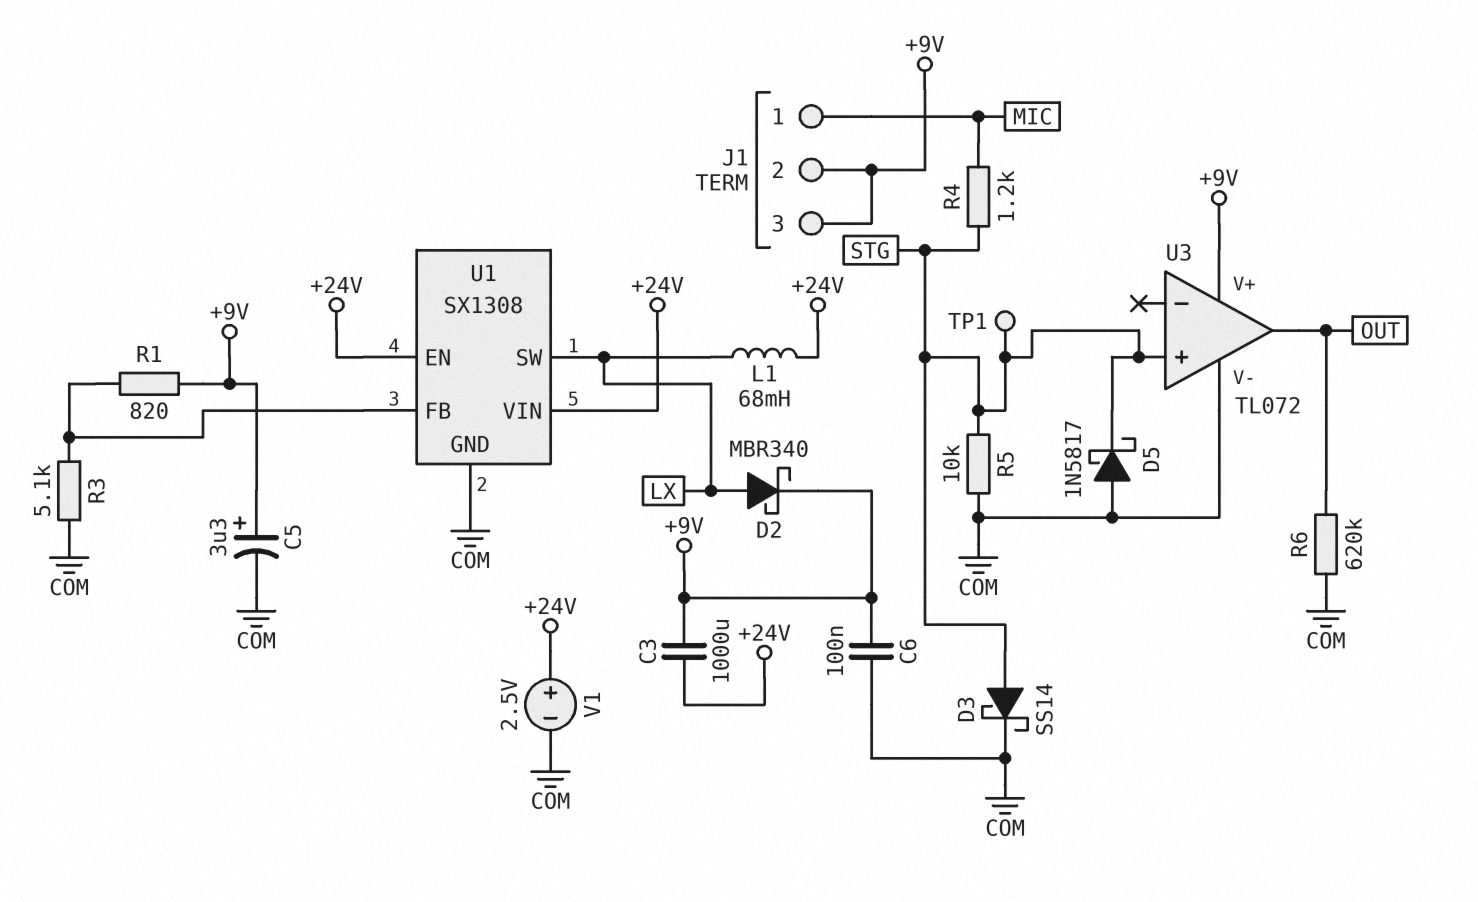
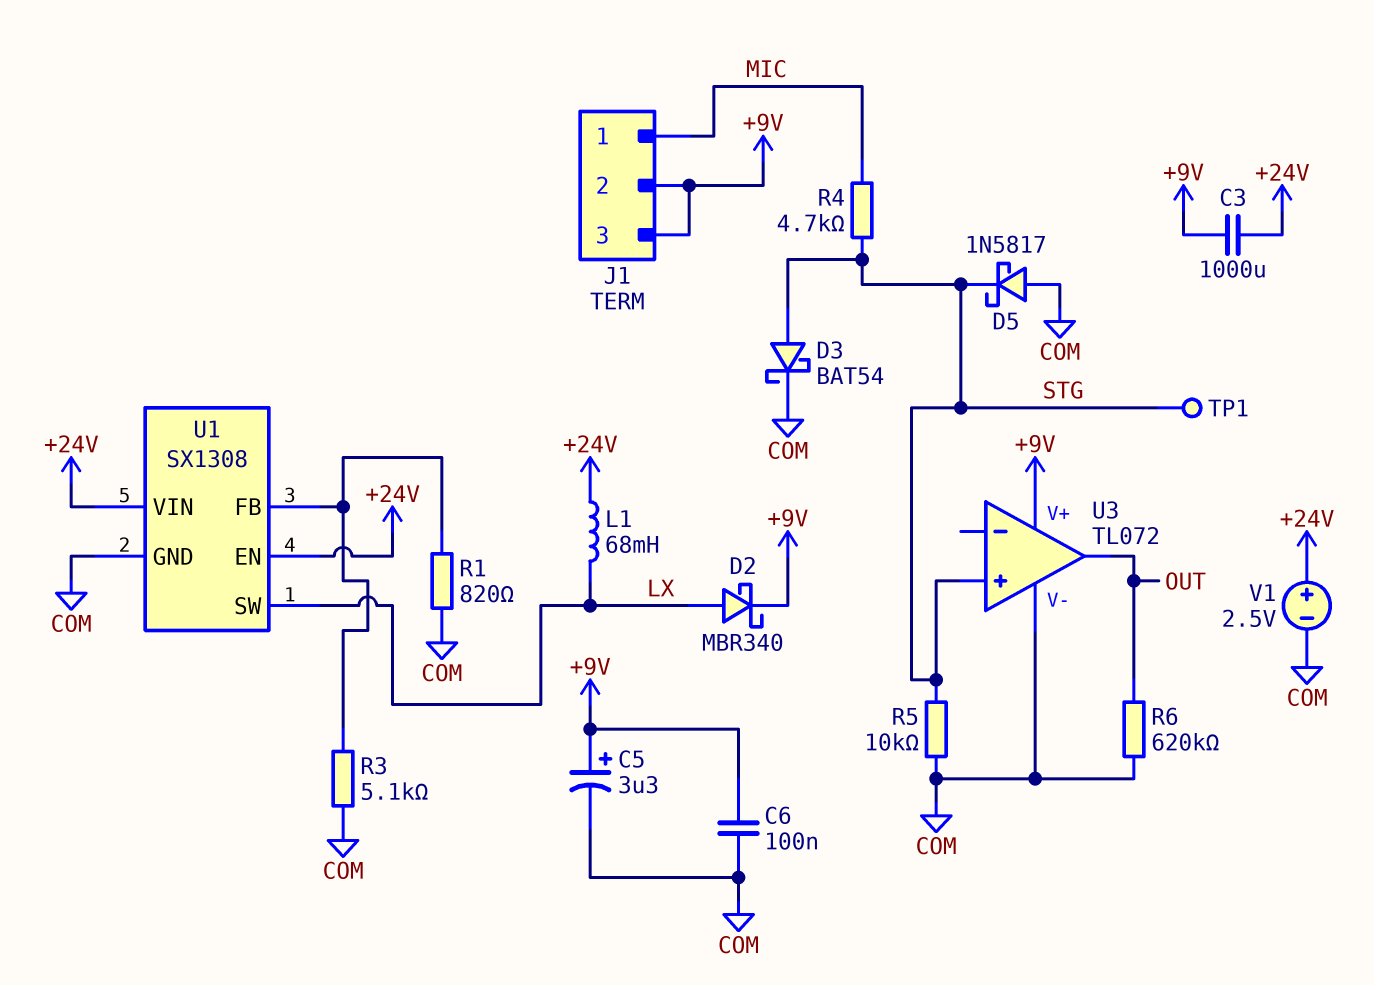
D3: schottky SS14 (A STG, K COM) -> schottky BAT54 (A STG, K COM)
R1: 820 (+9V, U1/FB) -> 820 (COM, U1/FB)
R4: 1.2k (MIC, STG) -> 4.7k (MIC, STG)

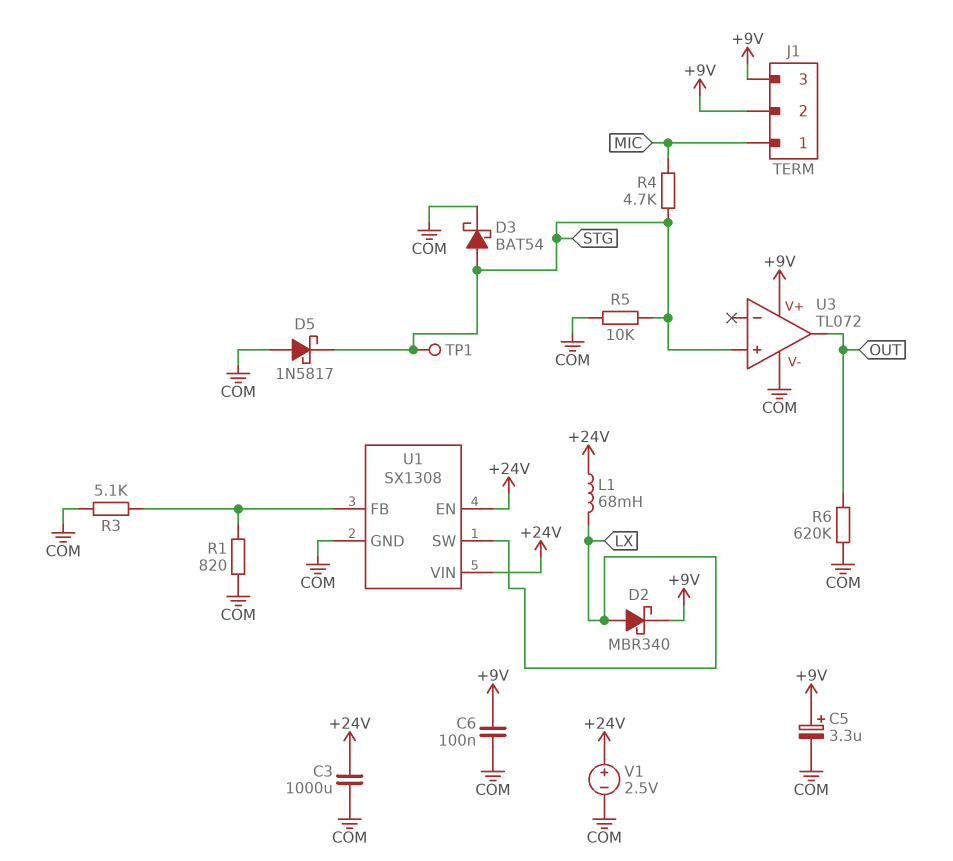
C3: 1000uF (+9V, +24V) -> 1000uF (+24V, COM)

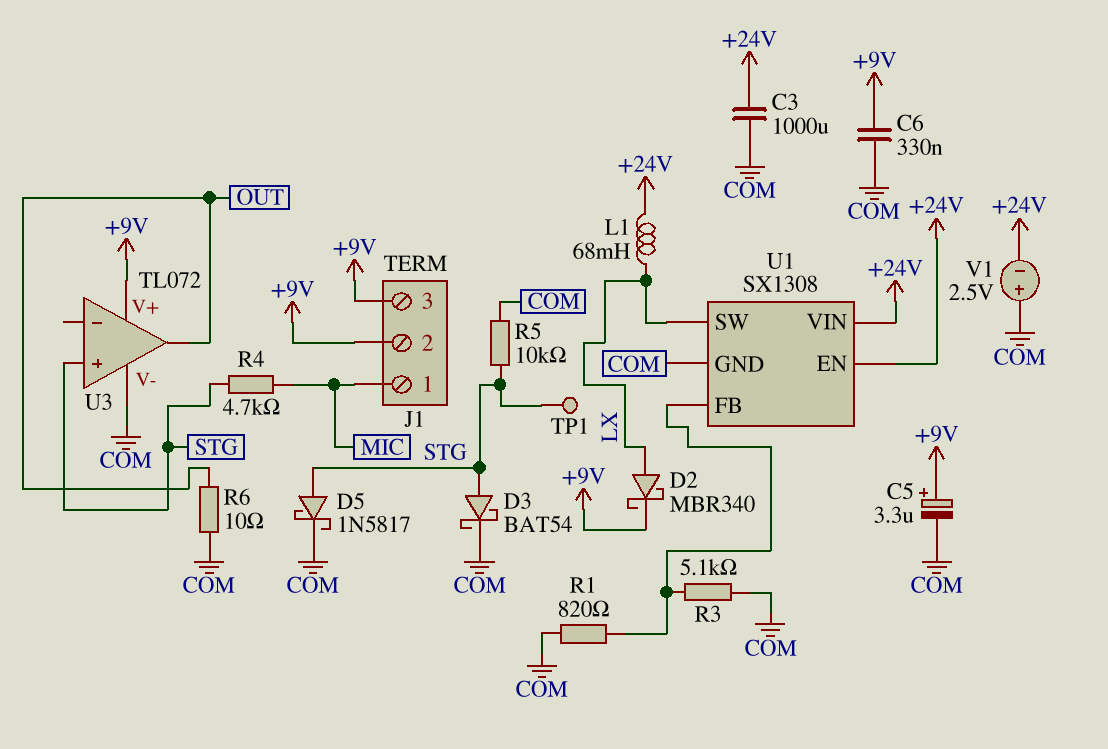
C6: 100nF (+9V, COM) -> 330nF (+9V, COM)
D5: schottky 1N5817 (A COM, K STG) -> schottky 1N5817 (A STG, K COM)
R6: 620k (COM, OUT) -> 10 (COM, OUT)
V1: 2.5V (plus +24V, minus COM) -> 2.5V (plus COM, minus +24V)

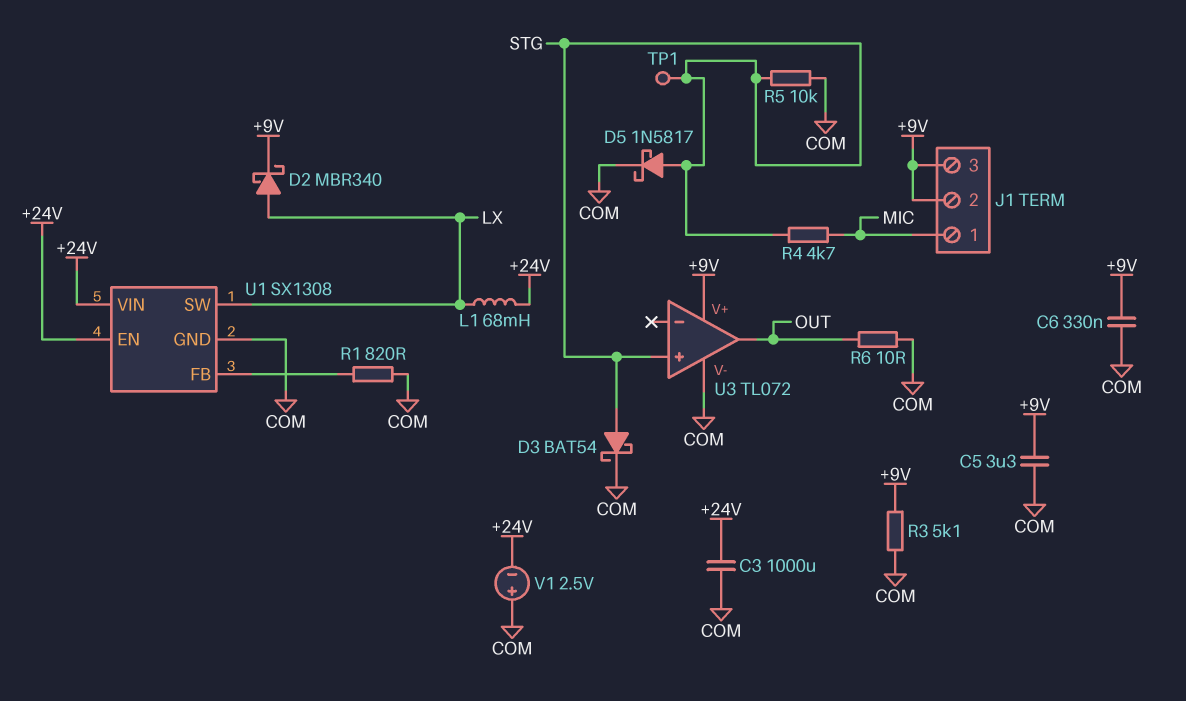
C5: 3.3uF (plus +9V, minus COM) -> 3.3uF (+9V, COM)
R3: 5.1k (COM, U1/FB) -> 5.1k (+9V, COM)

